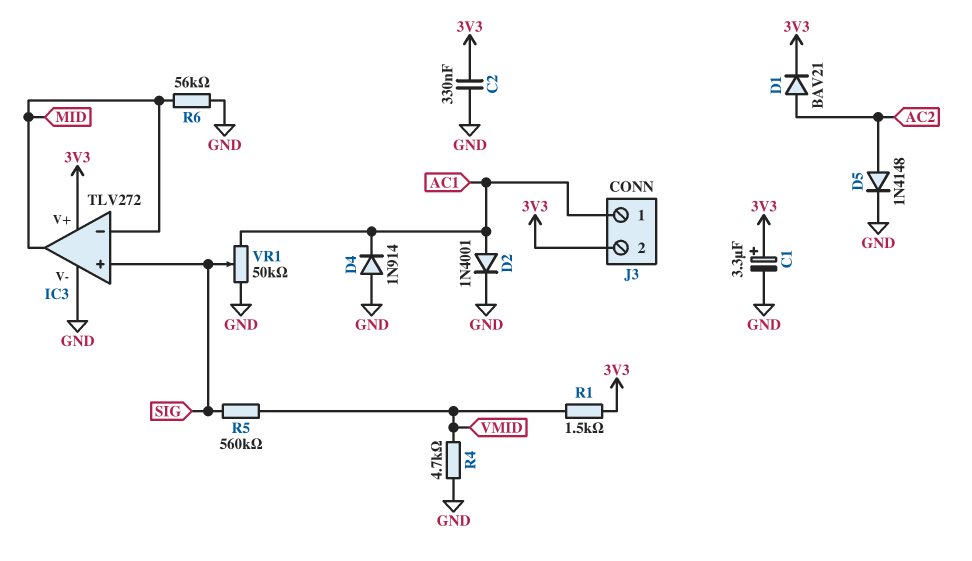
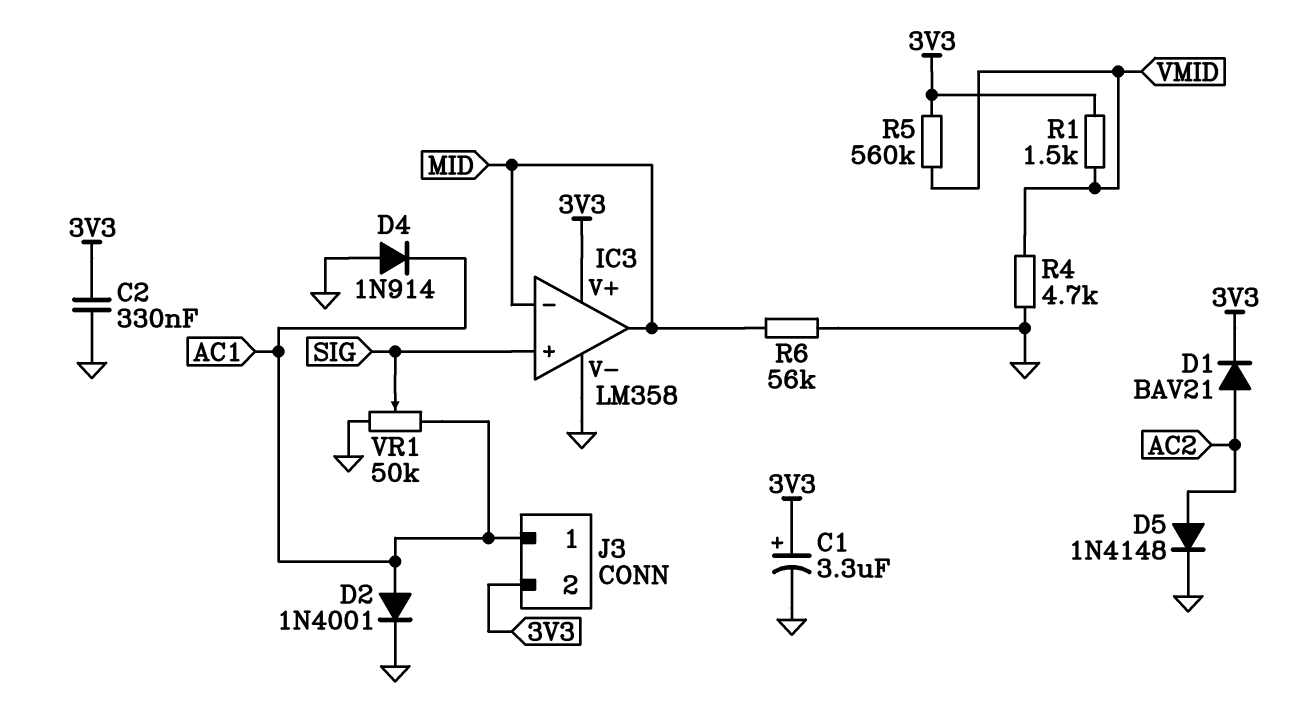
IC3: TLV272 -> LM358
R5: 560k (SIG, VMID) -> 560k (3V3, VMID)

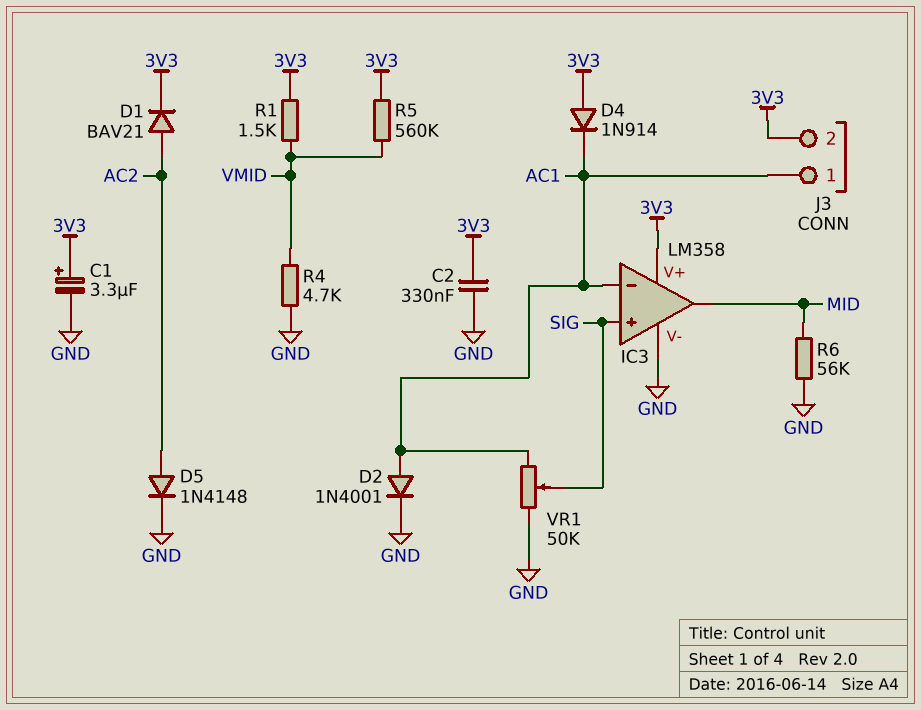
D4: diode 1N914 (A GND, K AC1) -> diode 1N914 (A 3V3, K AC1)
IC3 pin in-: MID -> AC1

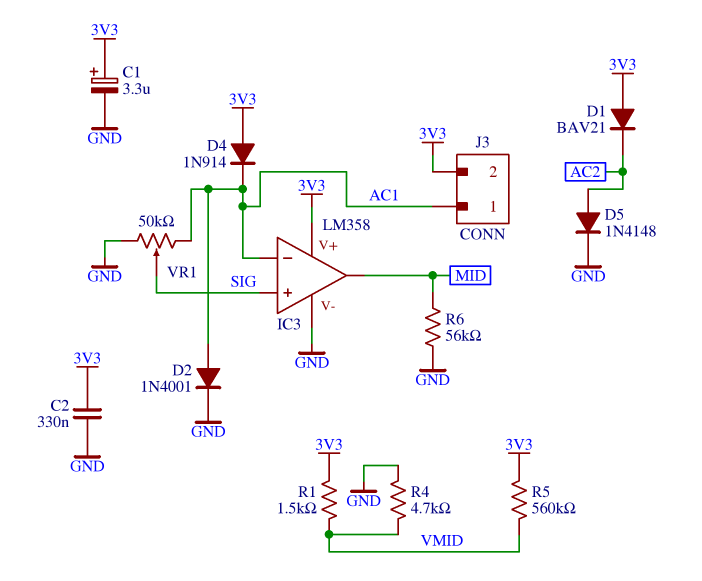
D1: diode BAV21 (A AC2, K 3V3) -> diode BAV21 (A 3V3, K AC2)

